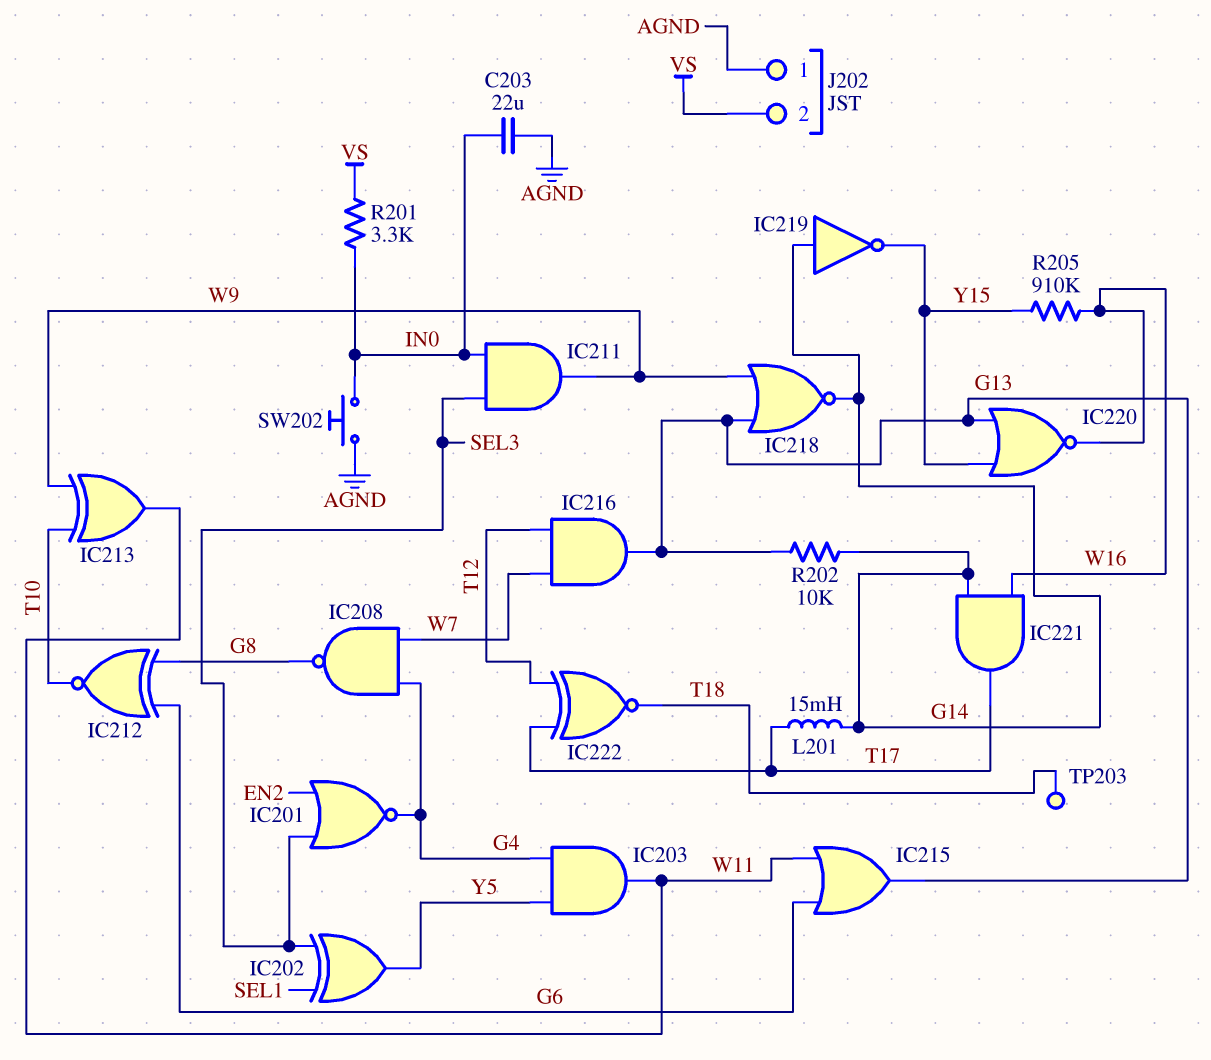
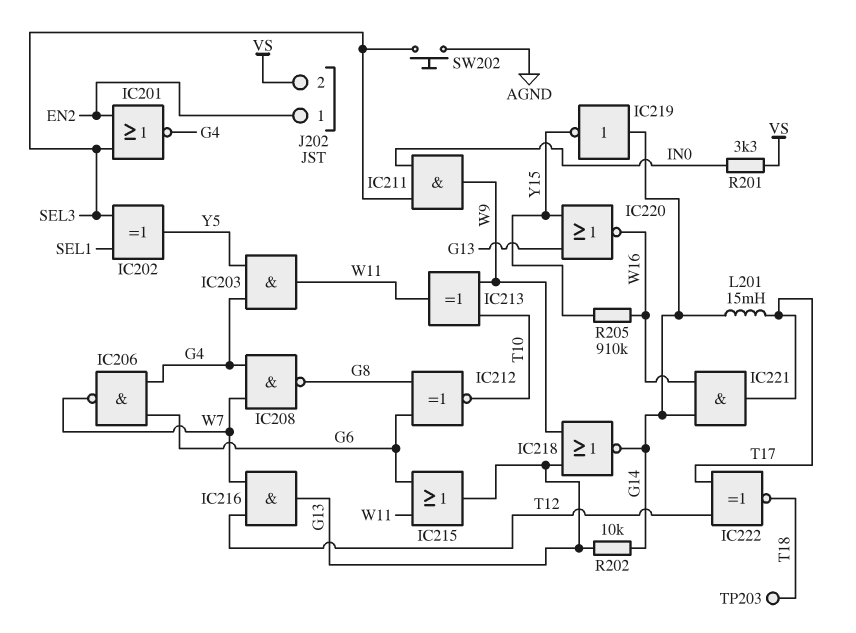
C203: 22uF (AGND, IN0) -> none
IC206: none -> NAND (in G4, in G6, out W7)
J202 pin 1: AGND -> EN2
SW202: button (AGND, IN0) -> button (AGND, SEL3)

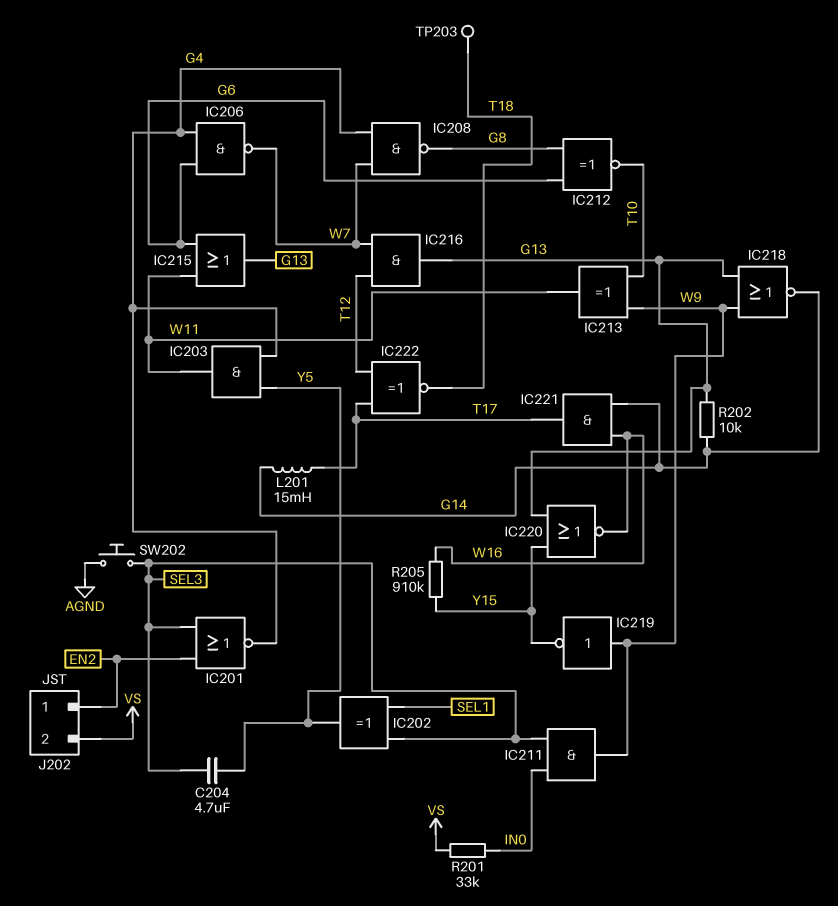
C204: none -> 4.7uF (SEL3, Y5)
IC219: NOT (in G14, out Y15) -> NOT (in W9, out Y15)
R201: 3.3k (IN0, VS) -> 33k (IN0, VS)

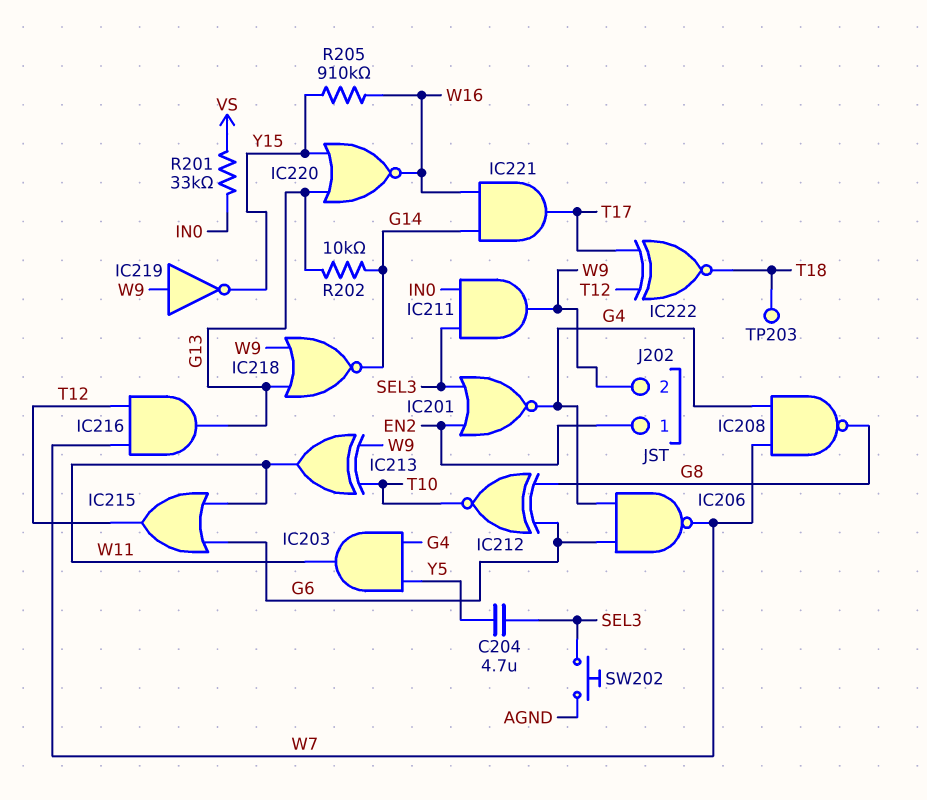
IC202: XOR (in SEL1, in SEL3, out Y5) -> none
IC215: OR (in G6, in W11, out G13) -> OR (in G6, in W11, out T12)
J202 pin 2: VS -> W9
L201: 15mH (G14, T17) -> none

